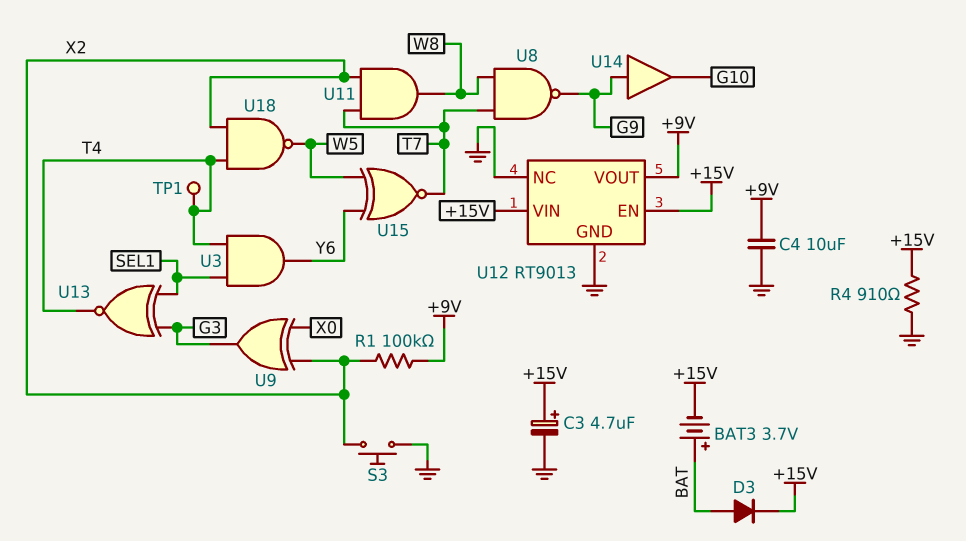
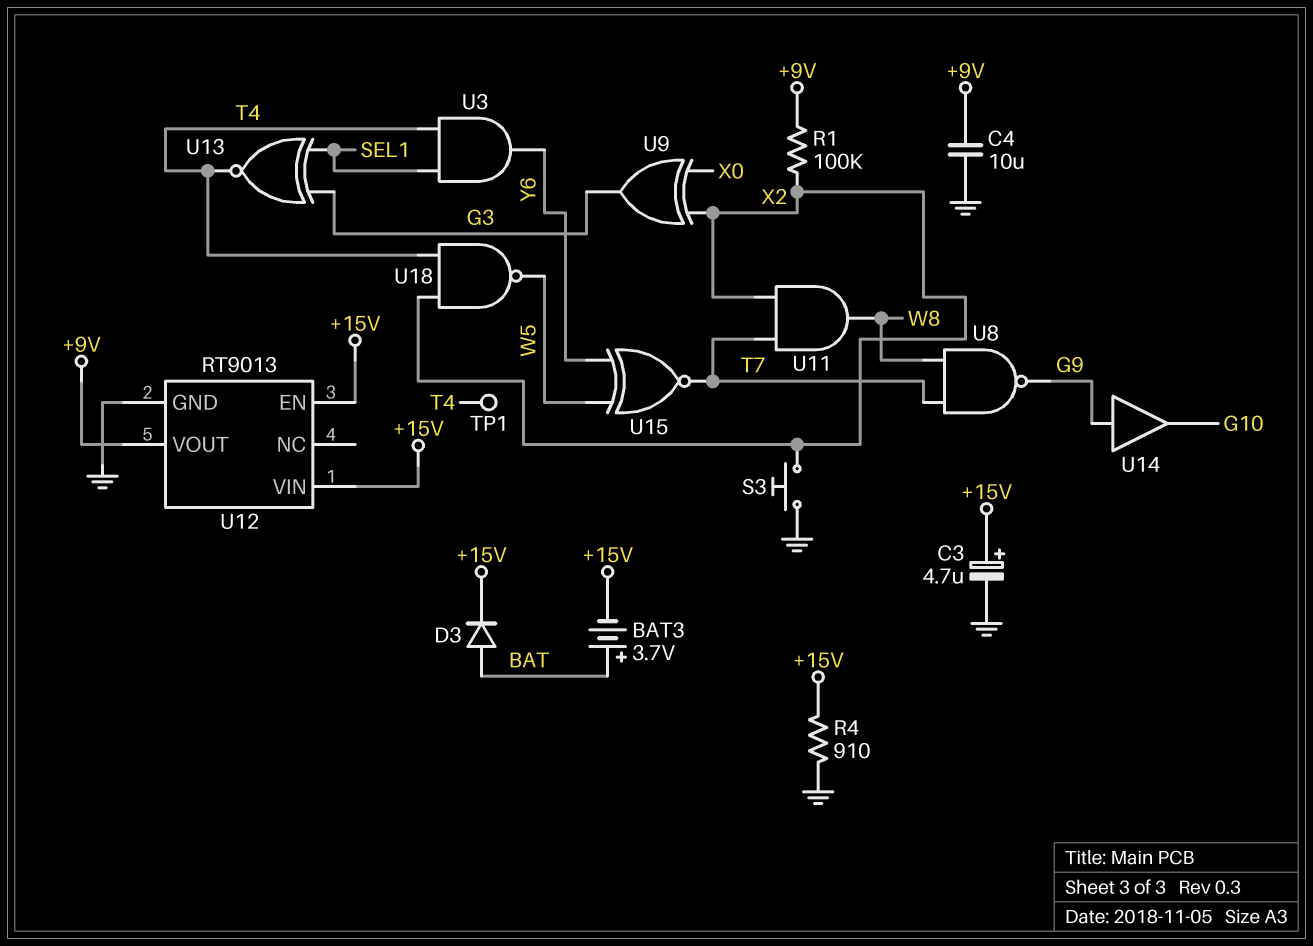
U12 pin NC: GND -> none

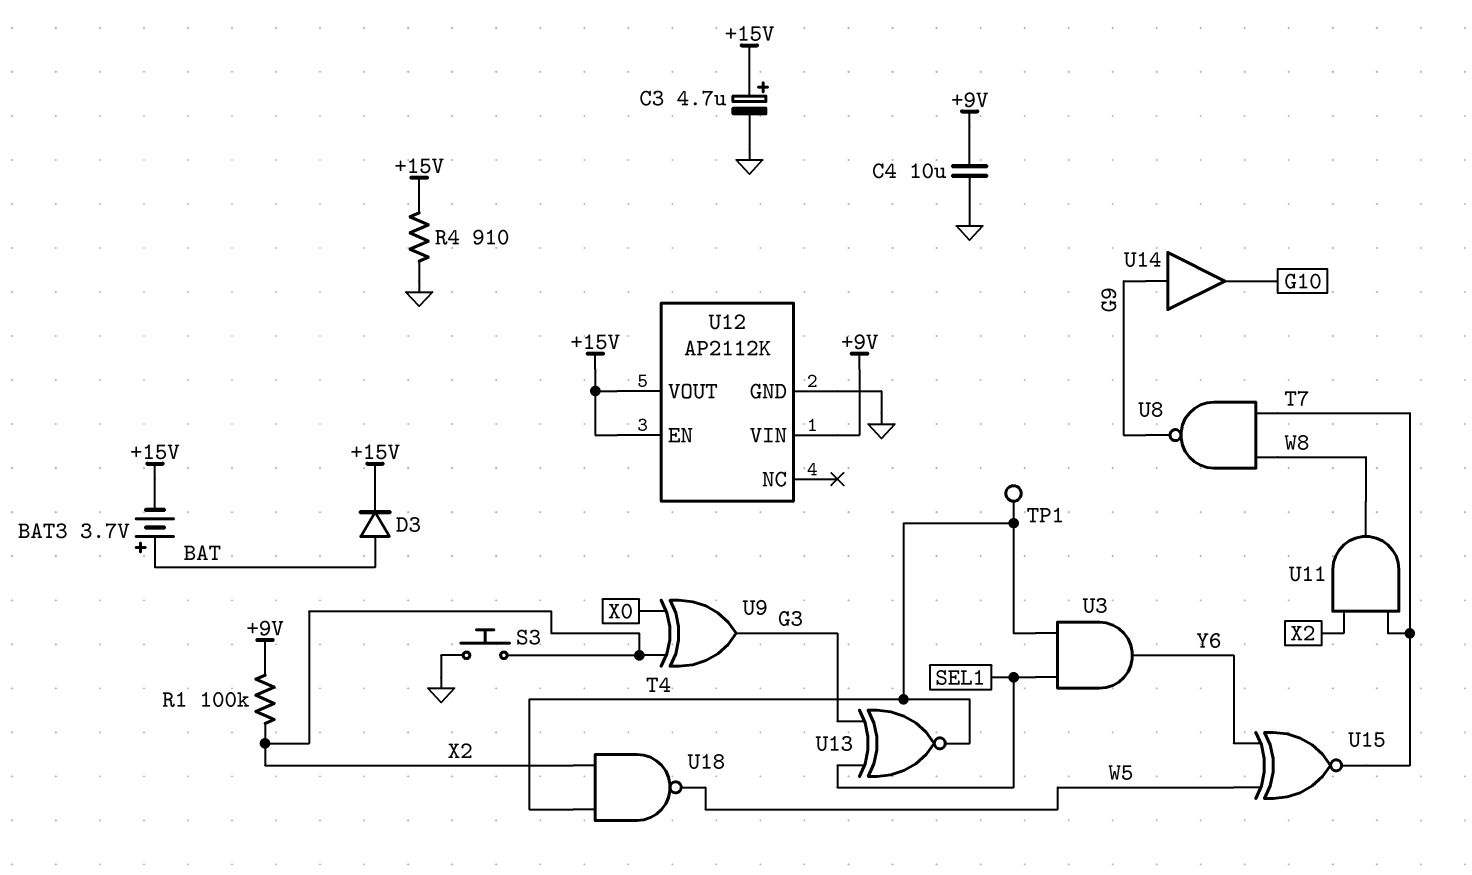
U12: RT9013 -> AP2112K
U12 pin VIN: +15V -> +9V
U12 pin VOUT: +9V -> +15V

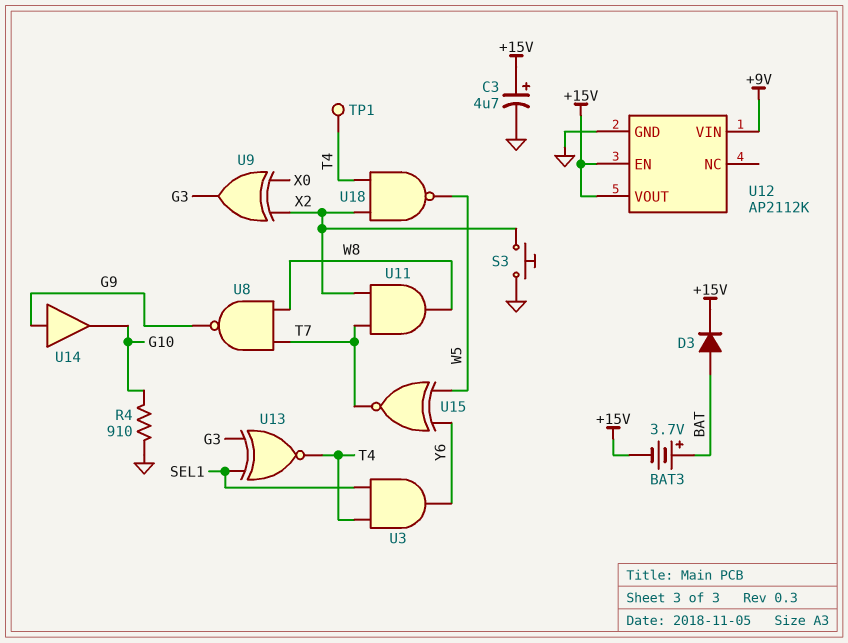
C4: 10uF (+9V, GND) -> none
R1: 100k (+9V, X2) -> none
R4: 910 (+15V, GND) -> 910 (G10, GND)

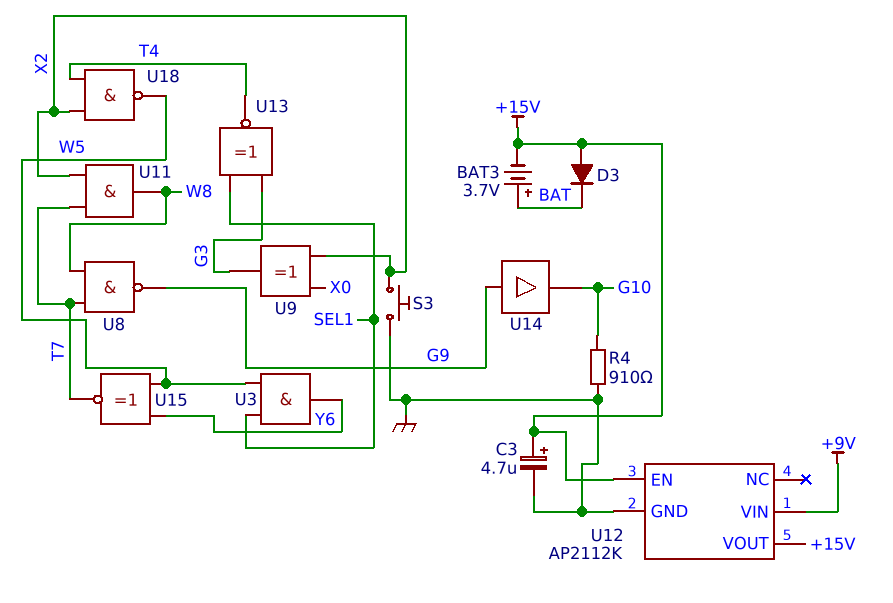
D3: diode (A BAT, K +15V) -> diode (A +15V, K BAT)
TP1: test point (T4) -> none
U3: AND (in SEL1, in T4, out Y6) -> AND (in SEL1, in W5, out Y6)

